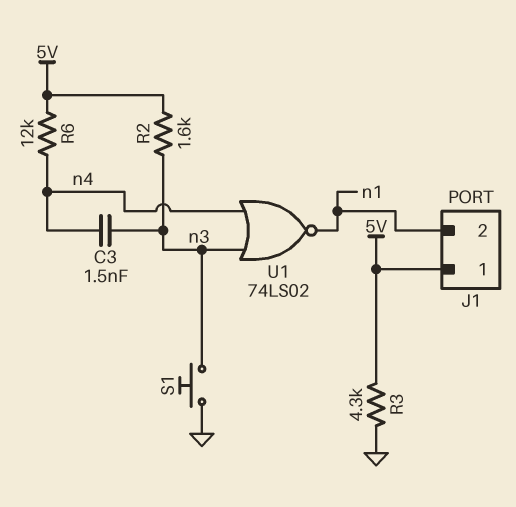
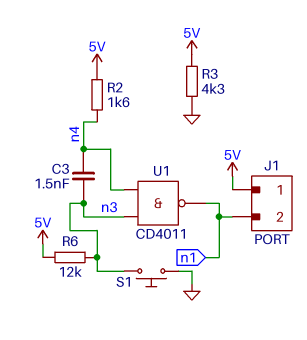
R2: 1.6k (5V, n3) -> 1.6k (5V, n4)
R6: 12k (5V, n4) -> 12k (5V, n3)
U1: NOR 74LS02 (in n3, in n4, out n1) -> NAND CD4011 (in n3, in n4, out n1)

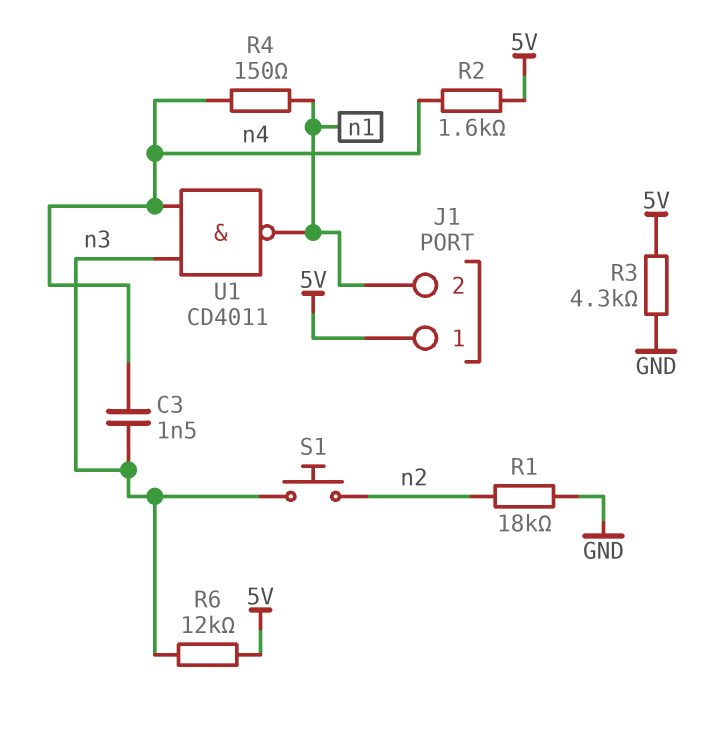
R1: none -> 18k (GND, n2)
R4: none -> 150 (n1, n4)
S1: button (GND, n3) -> button (n2, n3)

